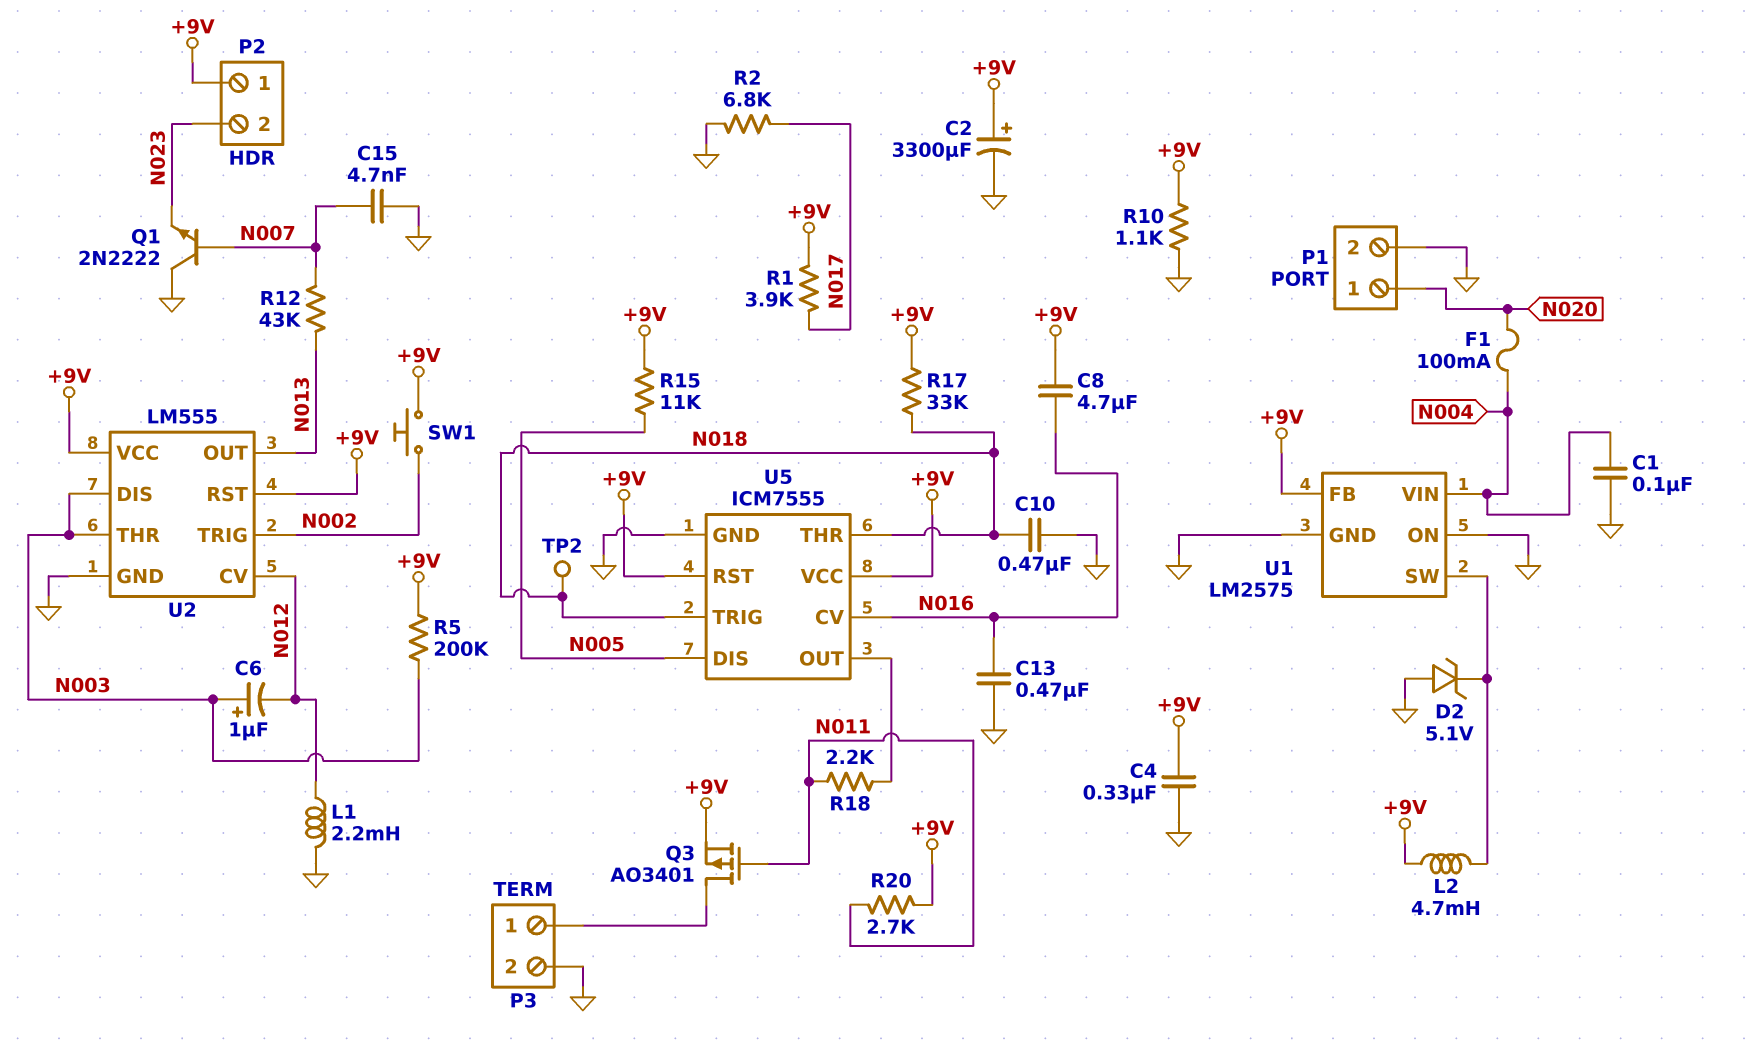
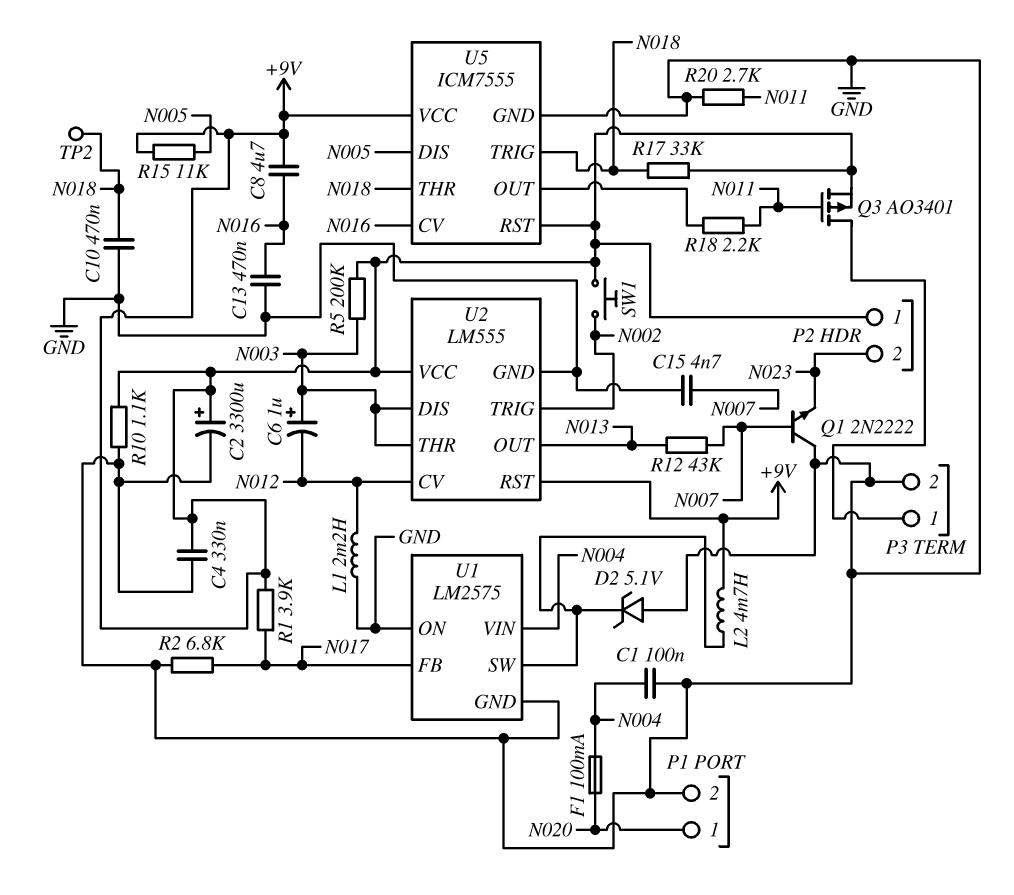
R20: 2.7k (+9V, N011) -> 2.7k (GND, N011)
U1 pin FB: +9V -> N017

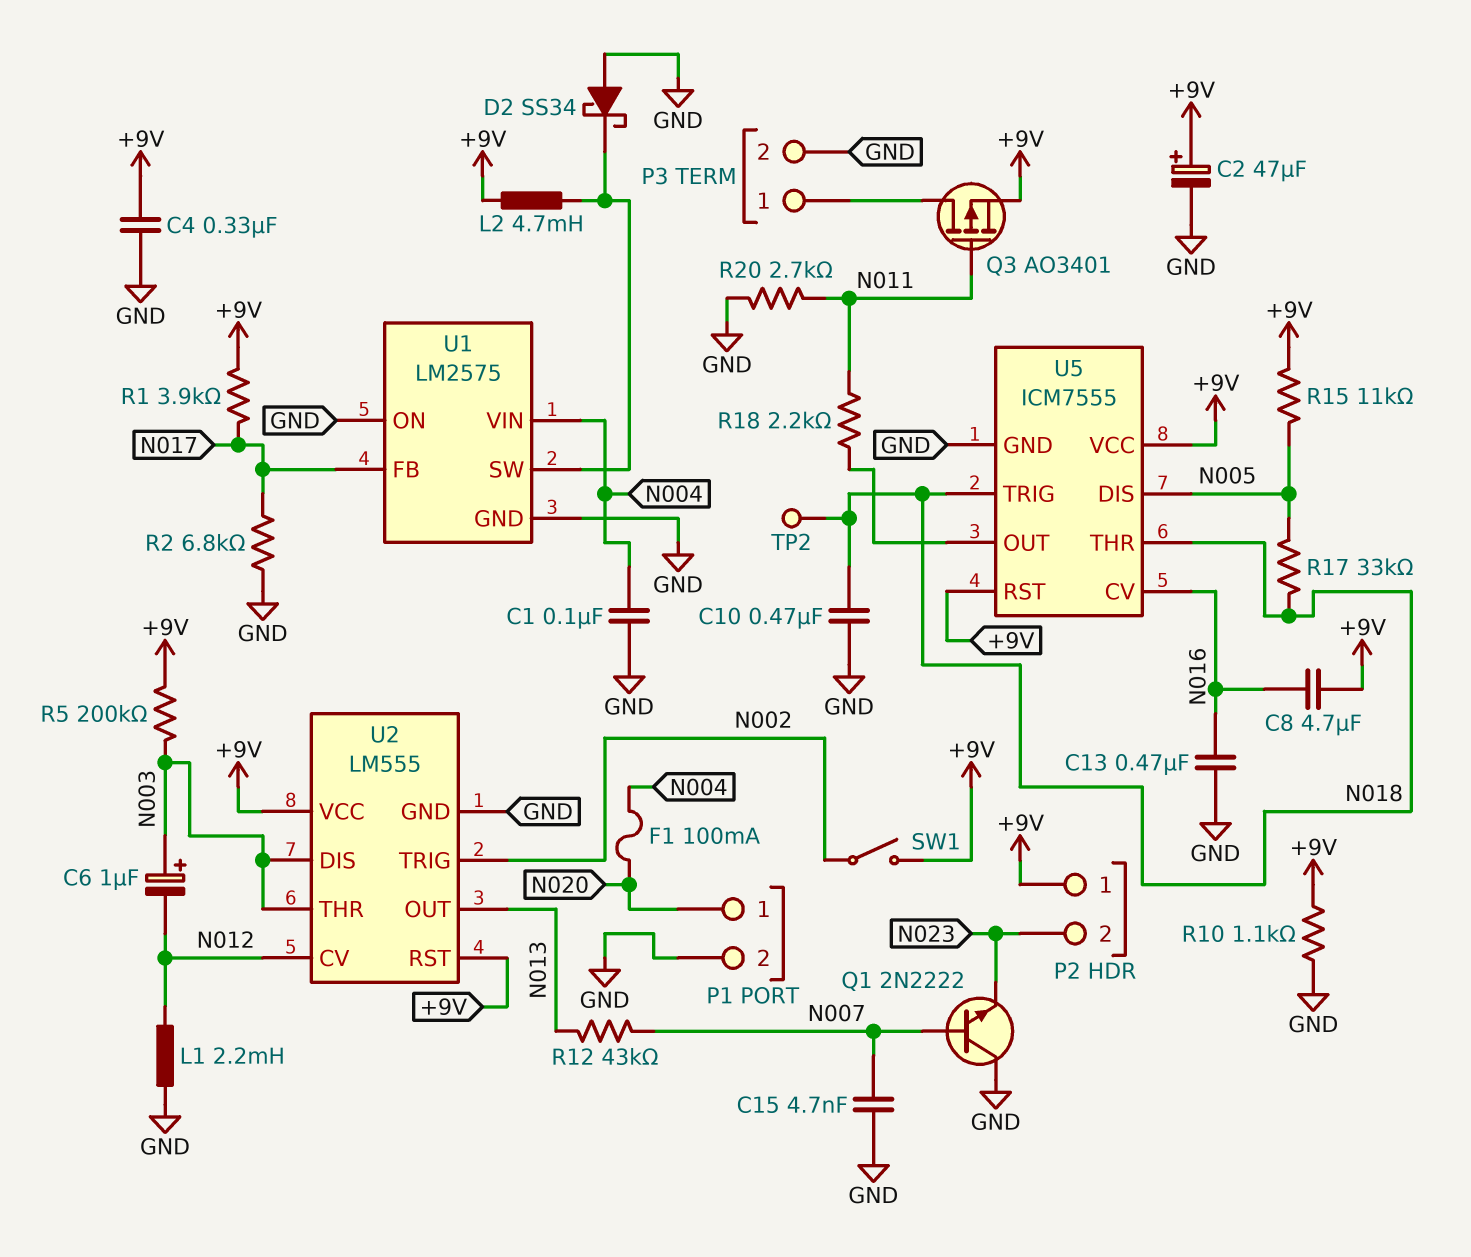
C2: 3300uF (plus +9V, minus GND) -> 47uF (plus +9V, minus GND)
D2: zener 5.1V (A GND, K U1/SW) -> schottky SS34 (A GND, K U1/SW)
R17: 33k (+9V, N018) -> 33k (N005, N018)
SW1: button (+9V, N002) -> switch (+9V, N002)

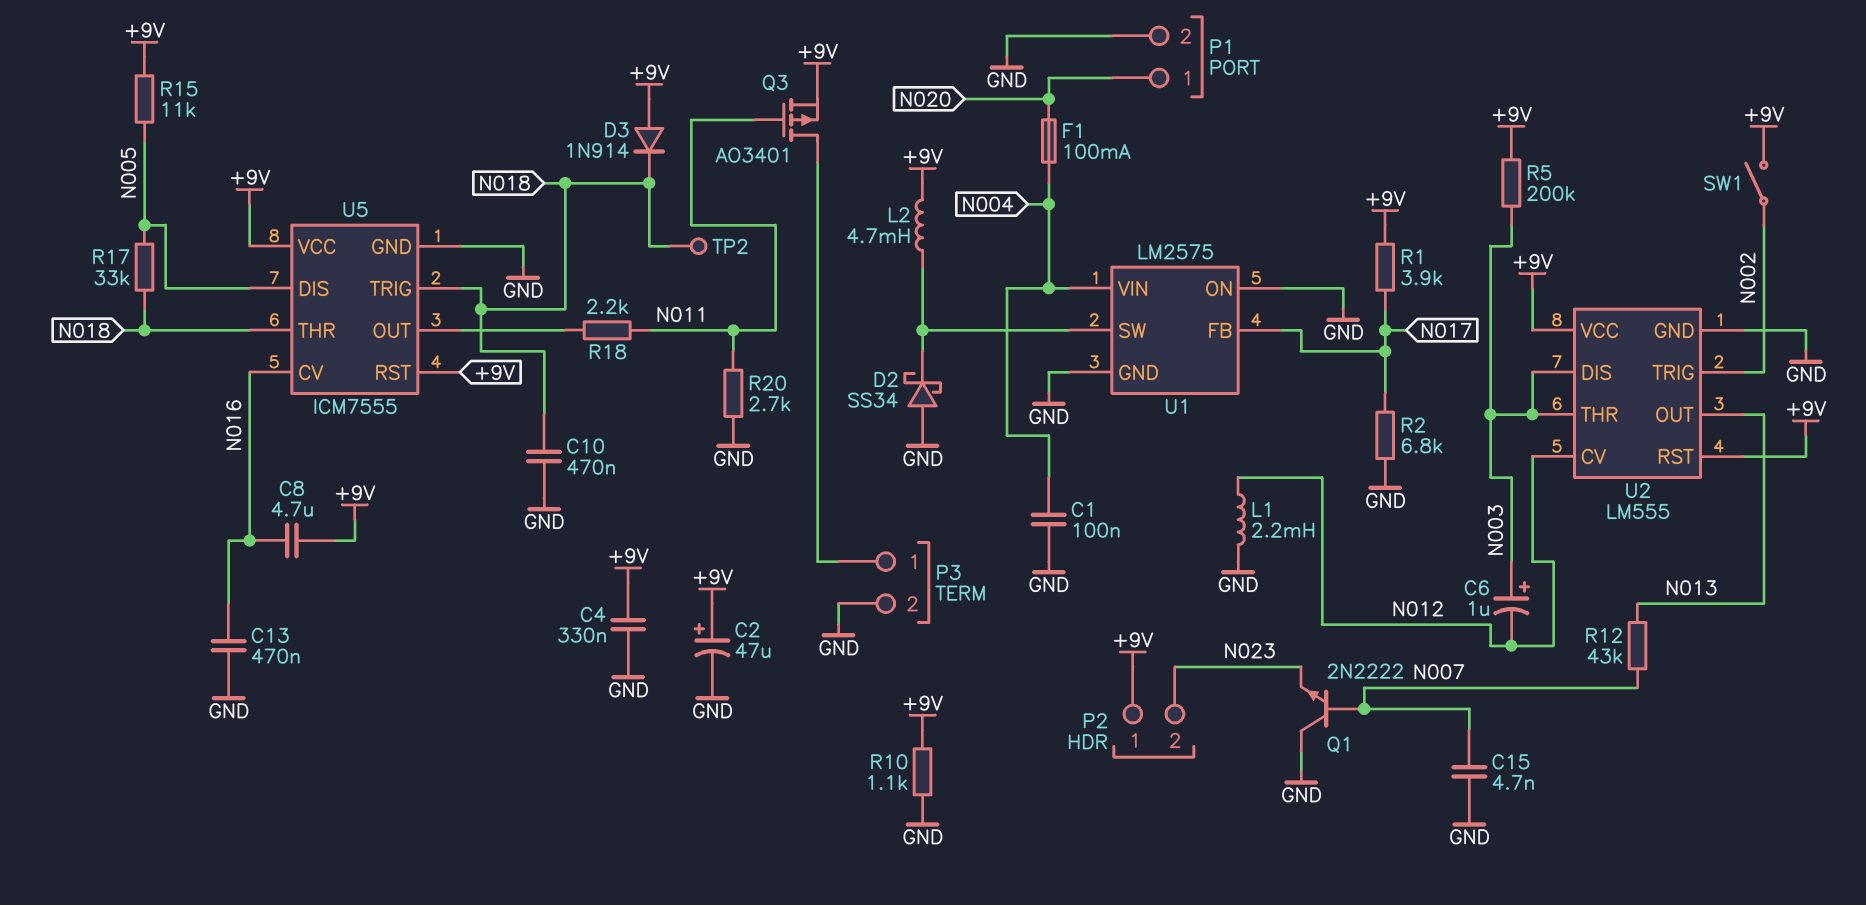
D3: none -> diode 1N914 (A +9V, K N018)

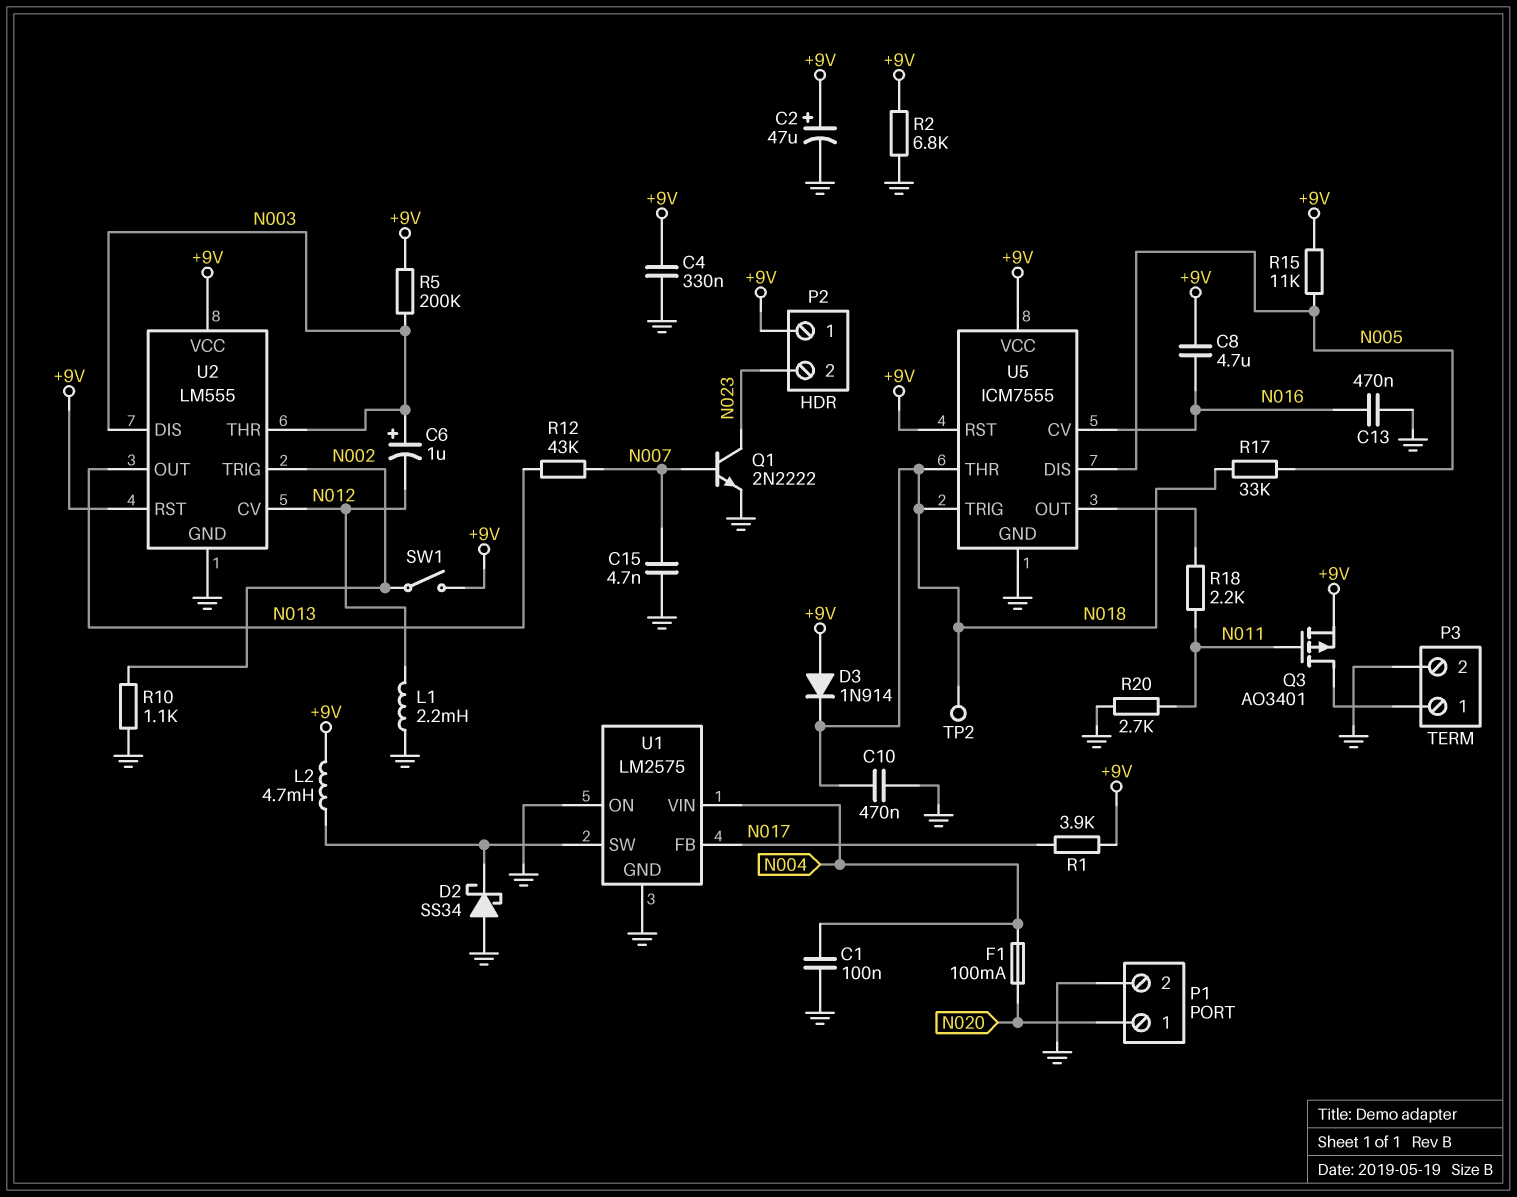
Q1: NPN 2N2222 (B N007, C GND, E N023) -> NPN 2N2222 (B N007, C N023, E GND)
R2: 6.8k (GND, N017) -> 6.8k (+9V, GND)
R10: 1.1k (+9V, GND) -> 1.1k (GND, N002)

